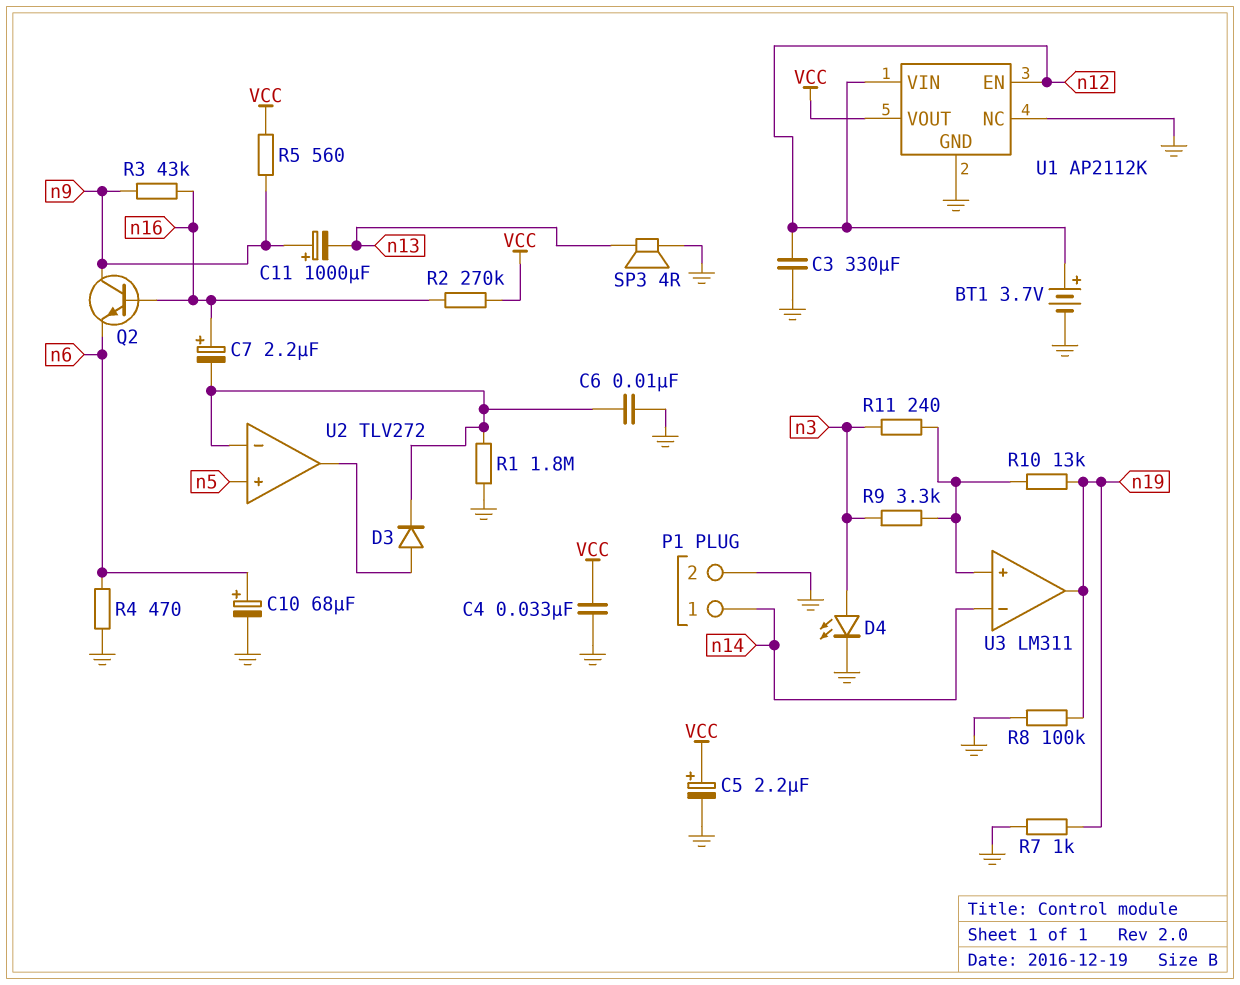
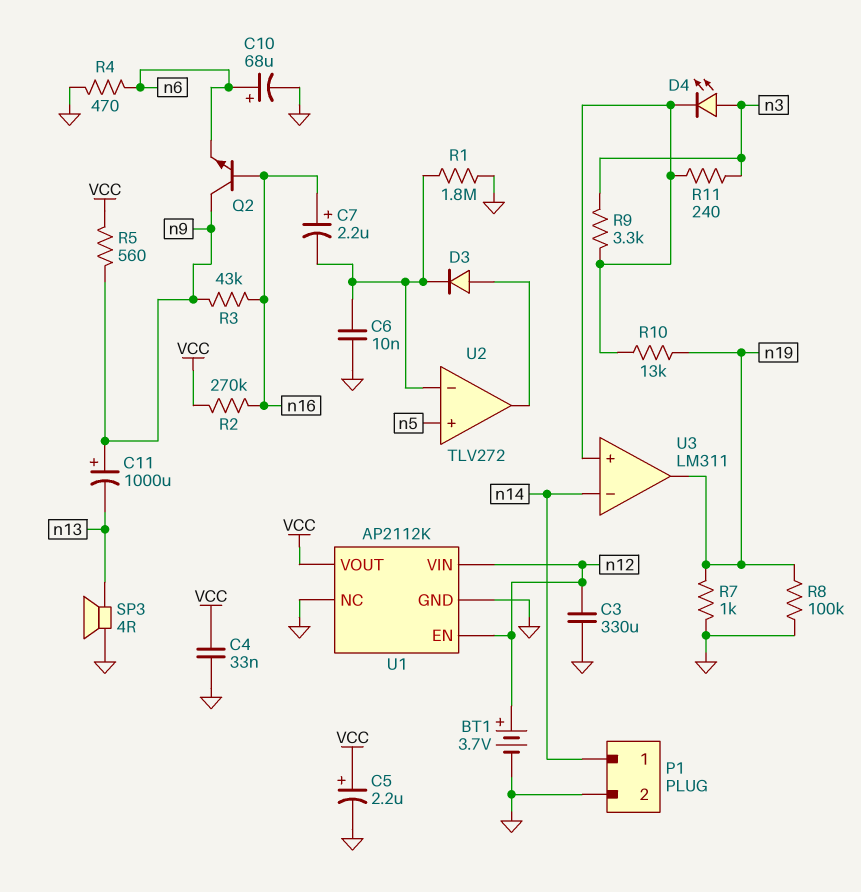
D4: LED (A n3, K GND) -> LED (A n3, K U3/in+)

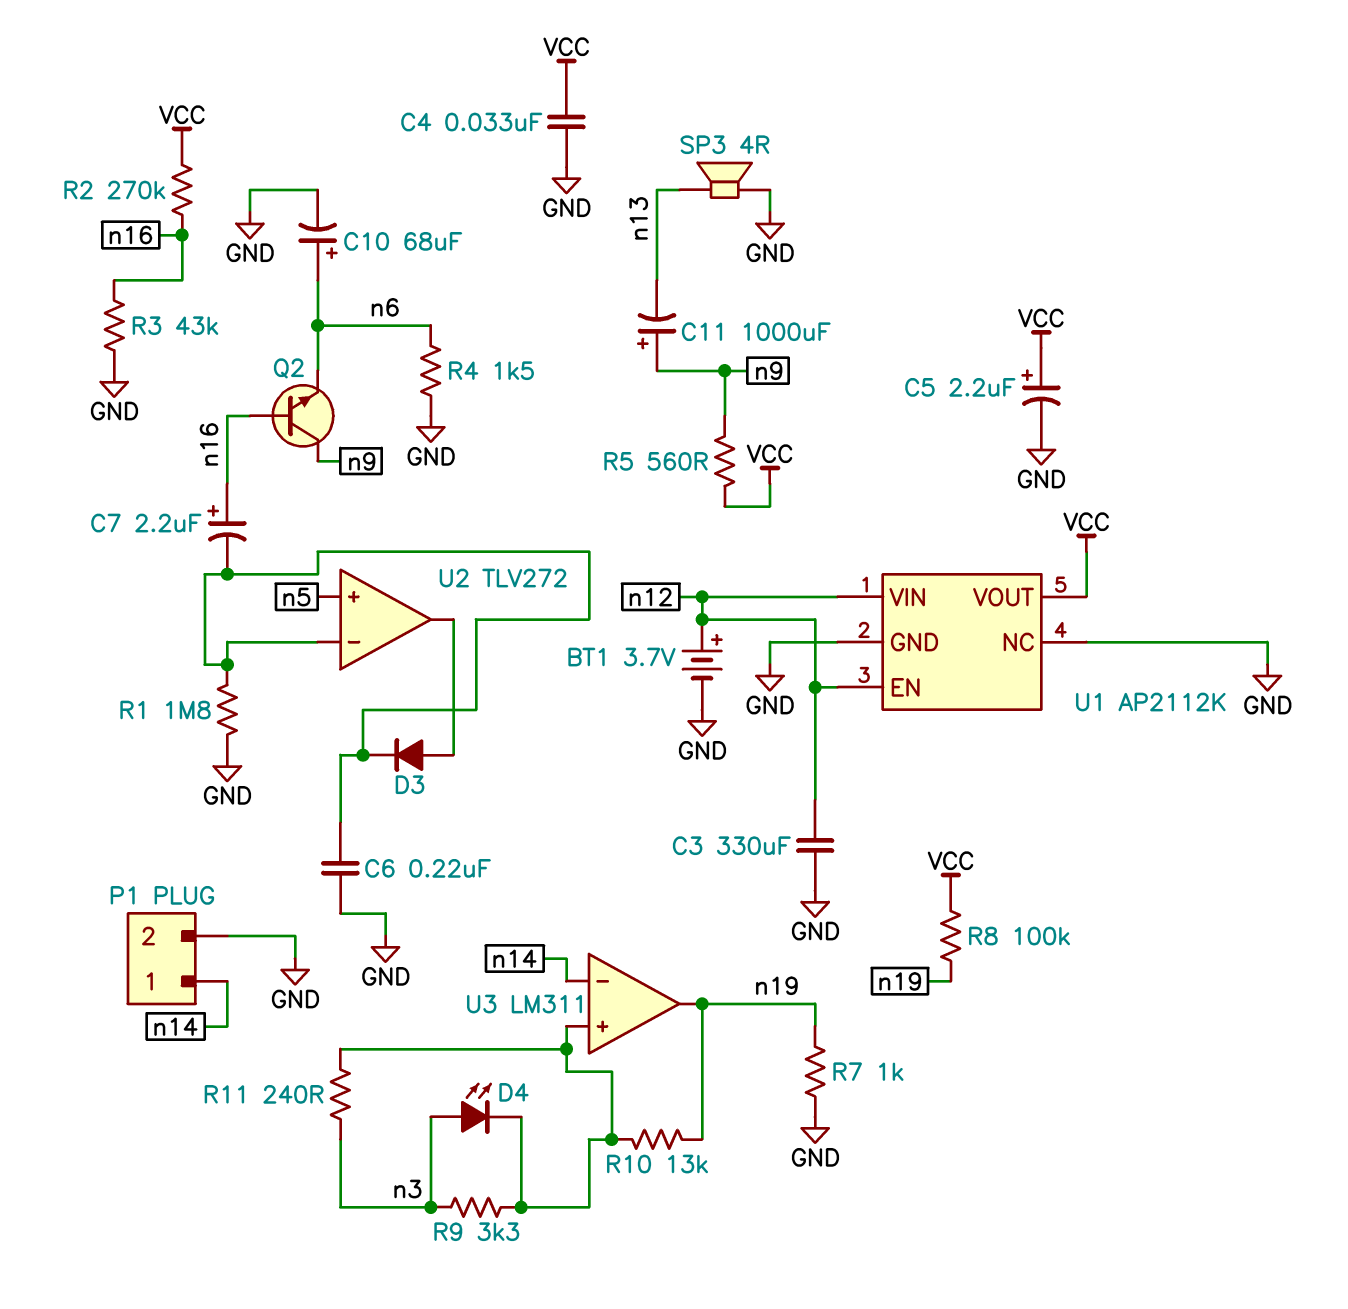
C6: 10nF (GND, U2/in-) -> 220nF (GND, U2/in-)
R3: 43k (n9, n16) -> 43k (GND, n16)
R4: 470 (GND, n6) -> 1.5k (GND, n6)
R8: 100k (GND, n19) -> 100k (VCC, n19)

